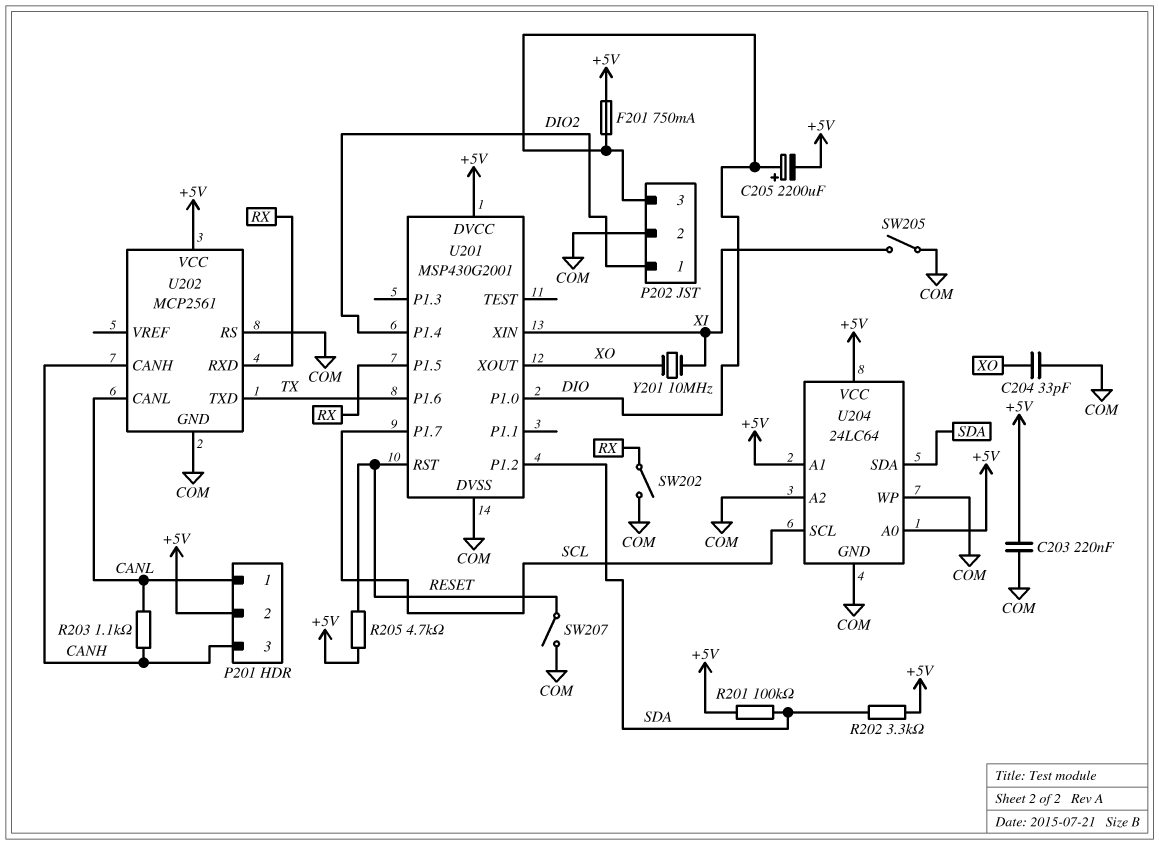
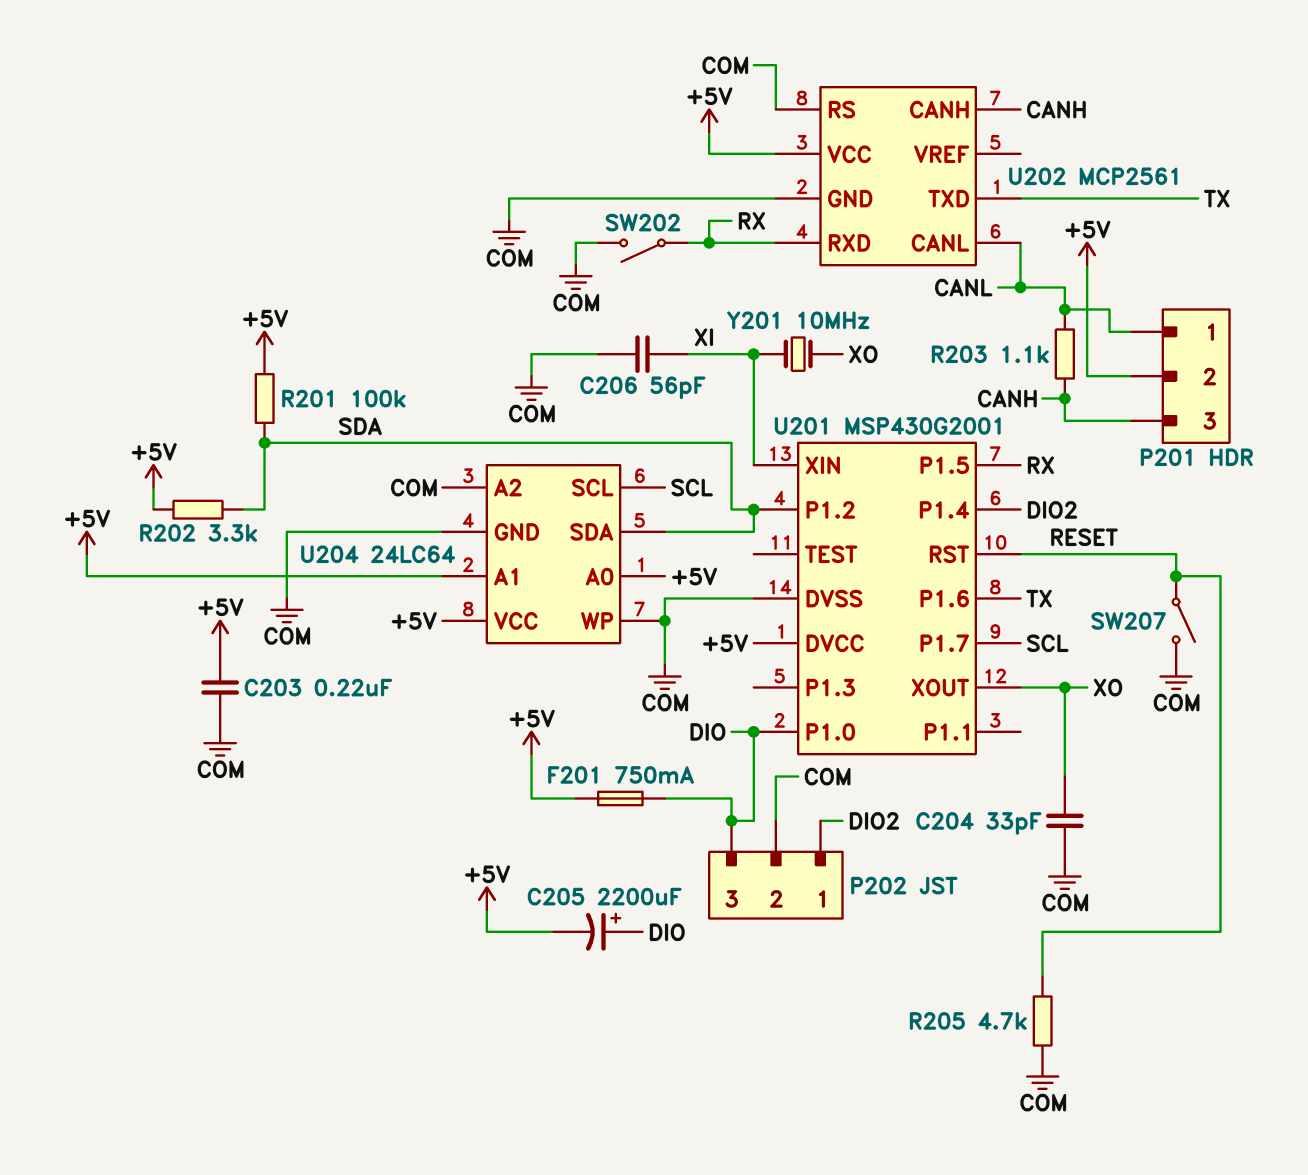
C206: none -> 56pF (COM, XI)
R205: 4.7k (+5V, RESET) -> 4.7k (COM, RESET)
SW205: switch (COM, XI) -> none

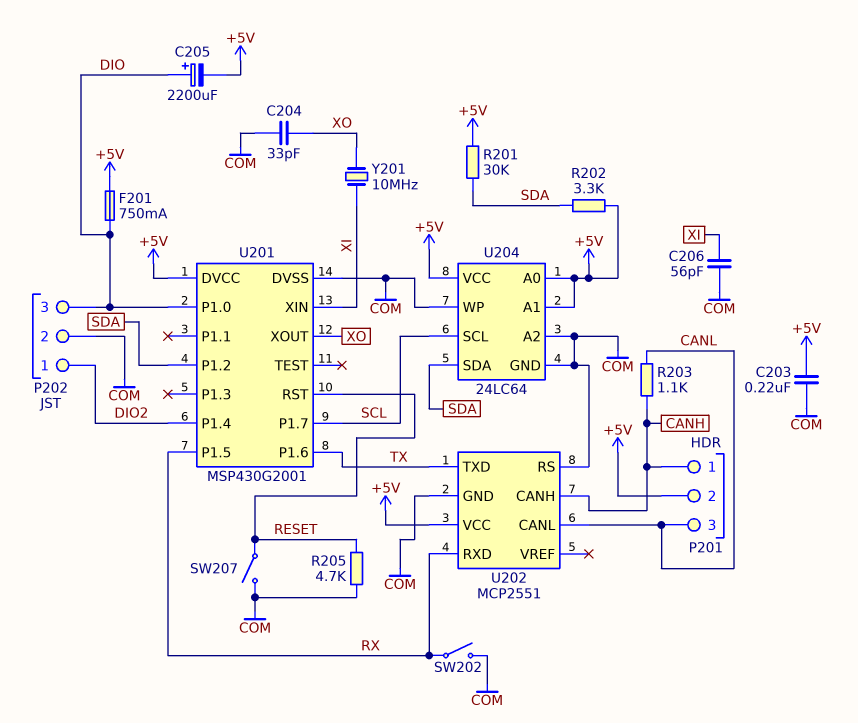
P201 pin 1: CANL -> CANH
P201 pin 3: CANH -> CANL
R201: 100k (+5V, SDA) -> 30k (+5V, SDA)
U202: MCP2561 -> MCP2551

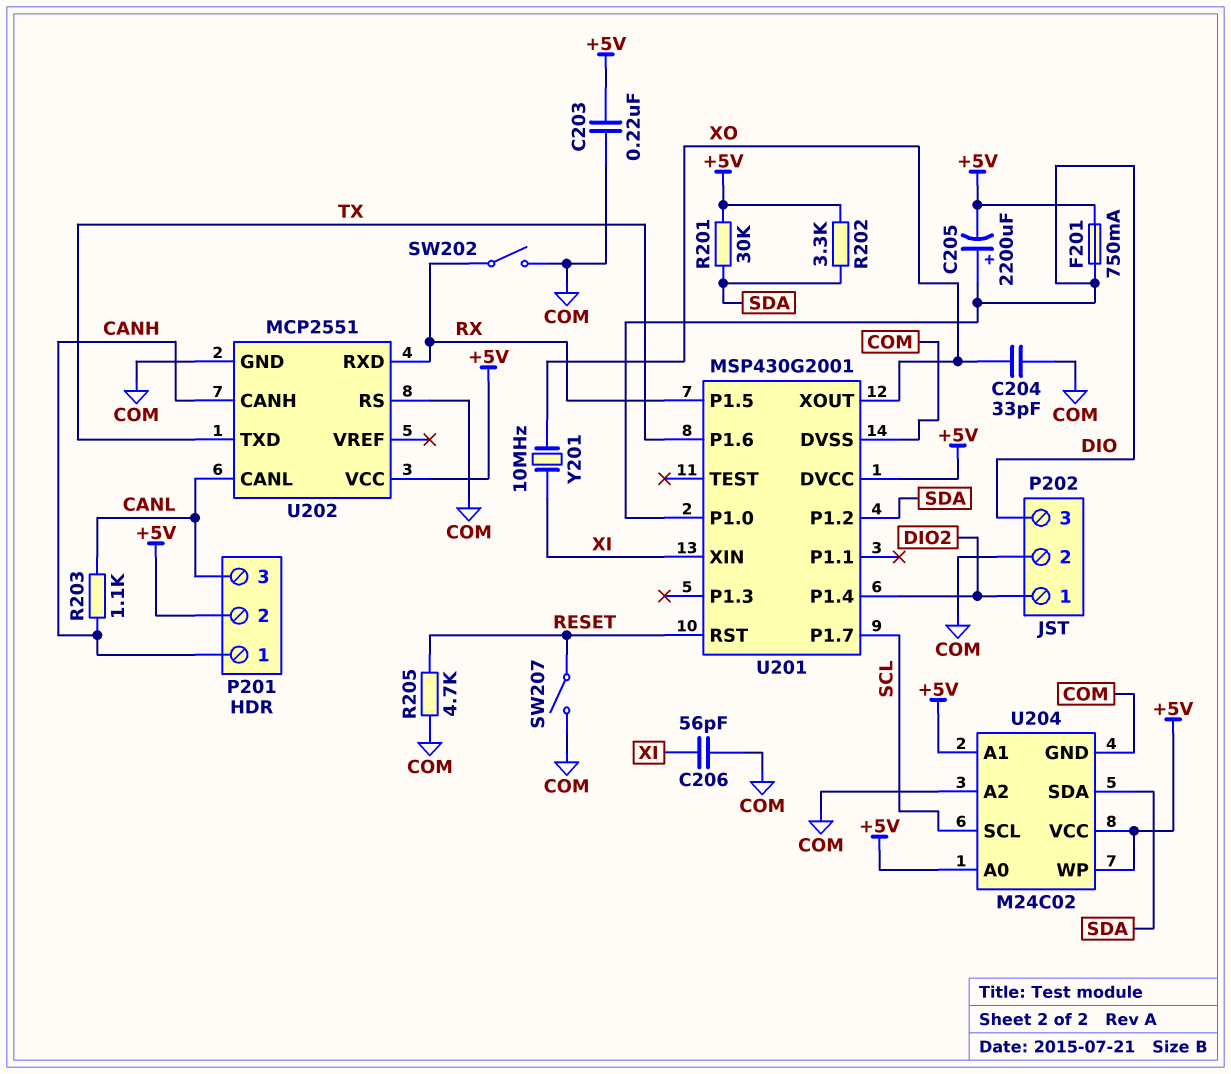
U204: 24LC64 -> M24C02
U204 pin WP: COM -> +5V

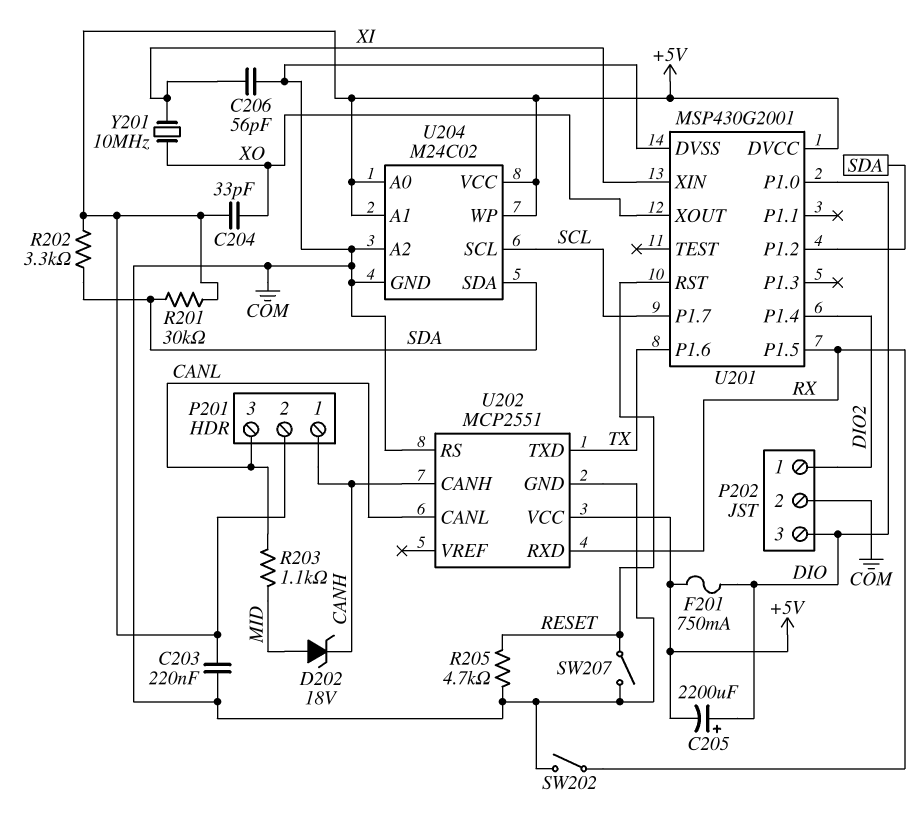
C204: 33pF (COM, XO) -> 33pF (+5V, XO)
D202: none -> zener 18V (A MID, K CANH)
R203: 1.1k (CANH, CANL) -> 1.1k (CANL, MID)

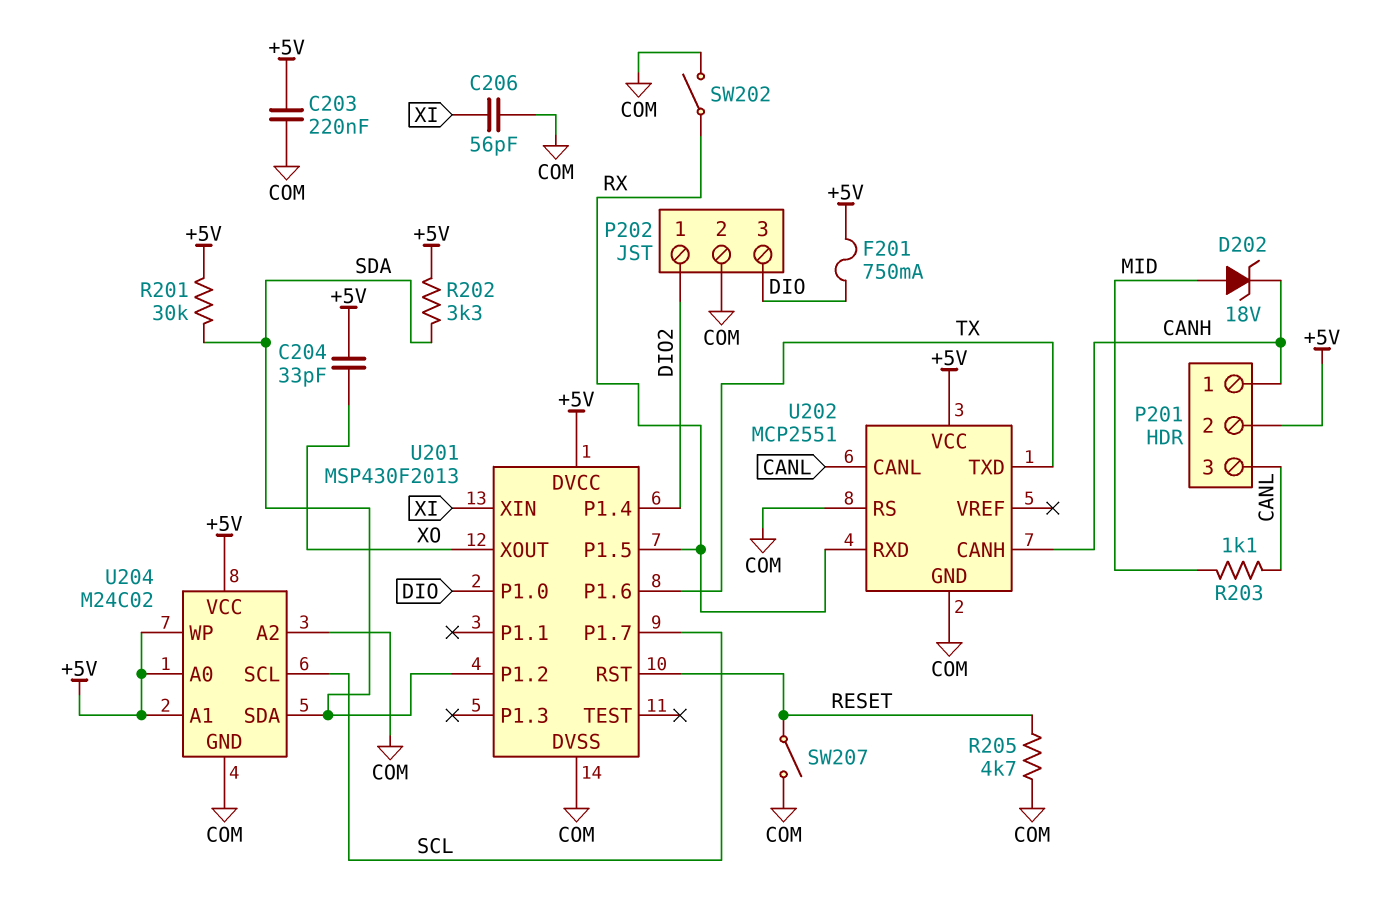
C205: 2200uF (plus DIO, minus +5V) -> none
U201: MSP430G2001 -> MSP430F2013
Y201: 10MHz (XI, XO) -> none

